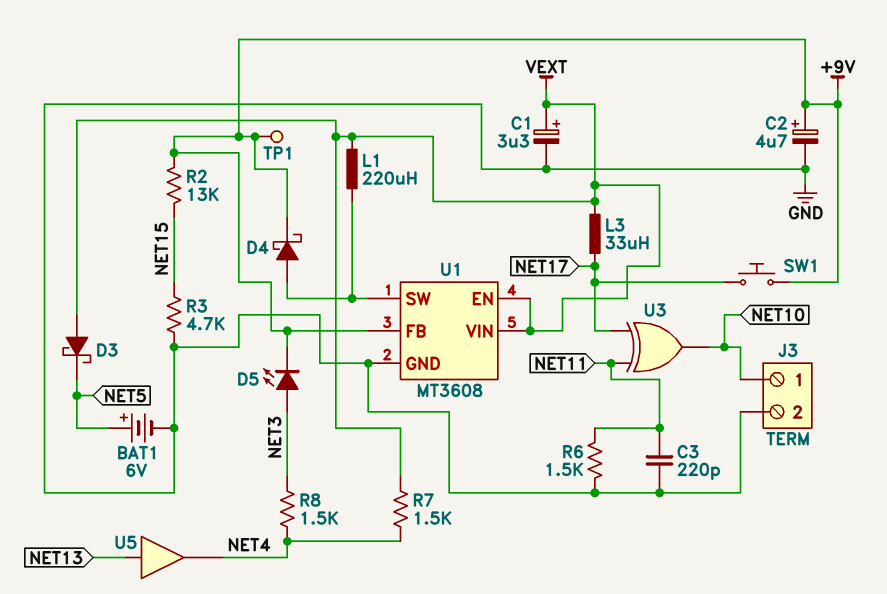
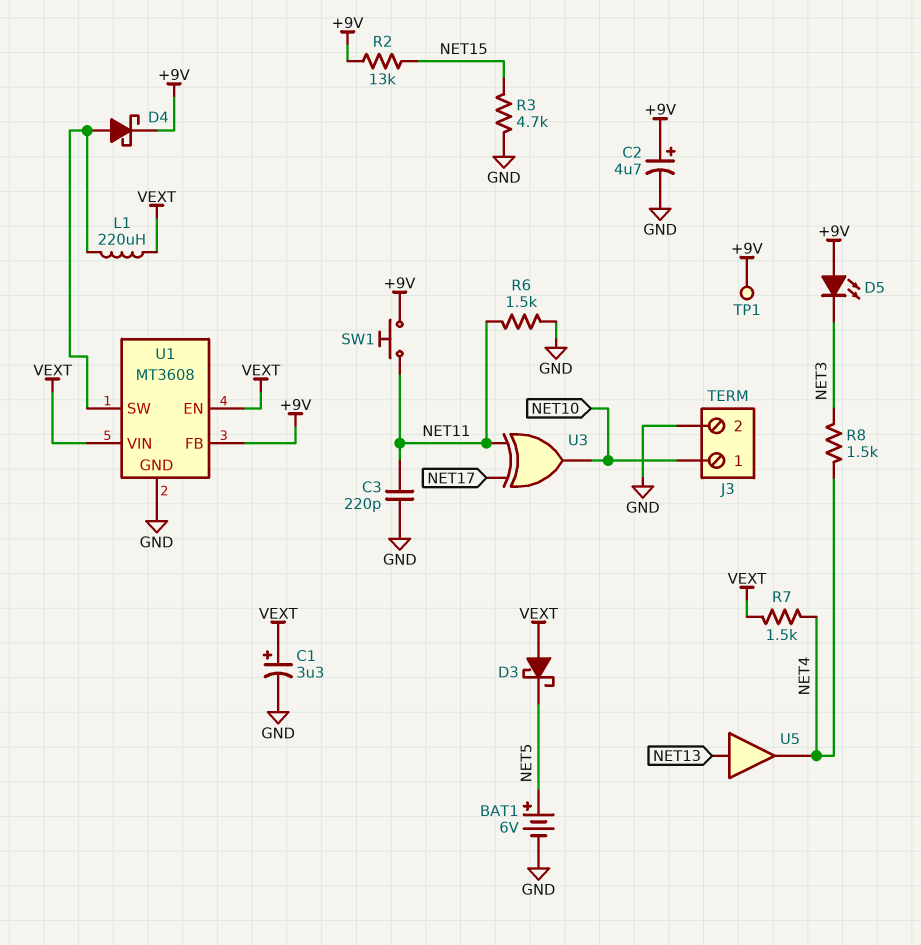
D5: LED (A NET3, K +9V) -> LED (A +9V, K NET3)
L3: 33uH (NET17, VEXT) -> none
SW1: button (+9V, NET17) -> button (+9V, NET11)

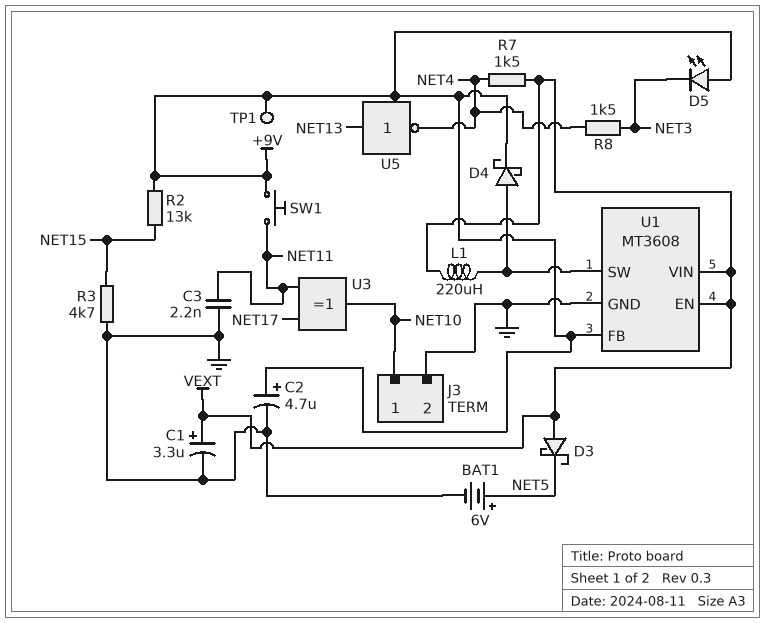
C3: 220pF (GND, NET11) -> 2.2nF (GND, NET11)
R6: 1.5k (GND, NET11) -> none
U5: buffer (in NET13, out NET4) -> NOT (in NET13, out NET4)

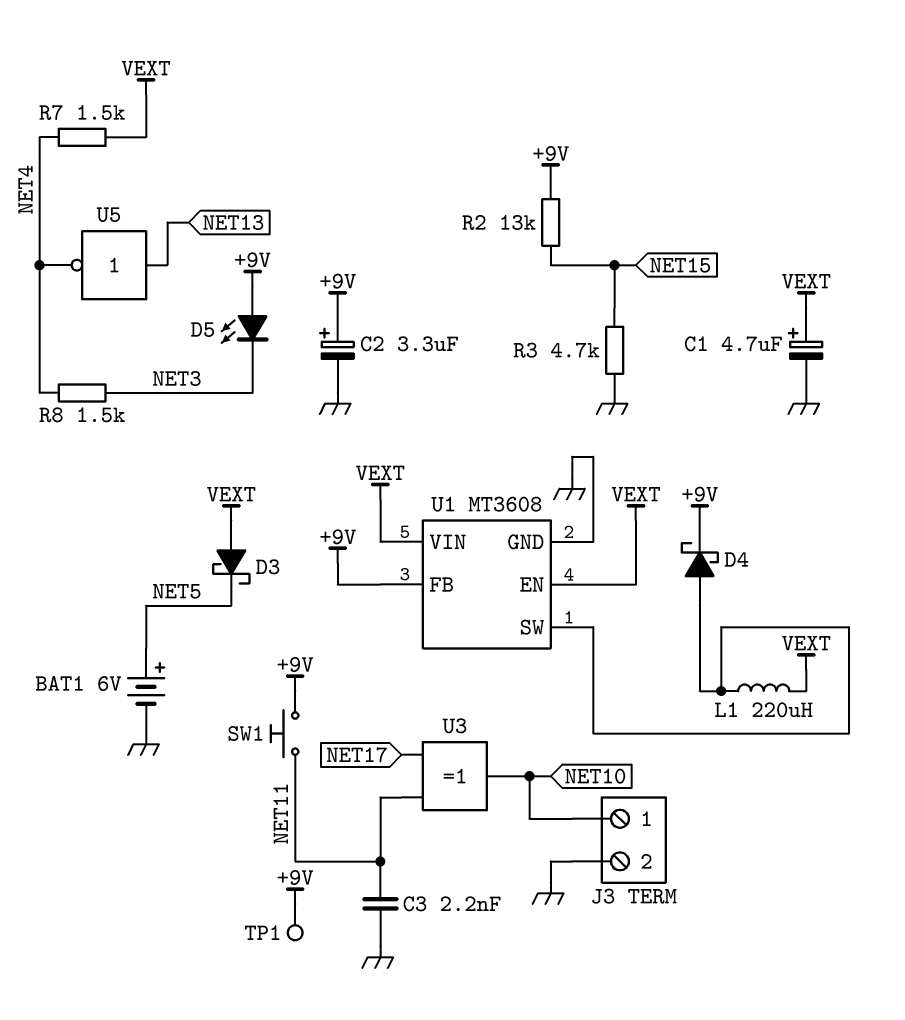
C1: 3.3uF (plus VEXT, minus GND) -> 4.7uF (plus VEXT, minus GND)
C2: 4.7uF (plus +9V, minus GND) -> 3.3uF (plus +9V, minus GND)

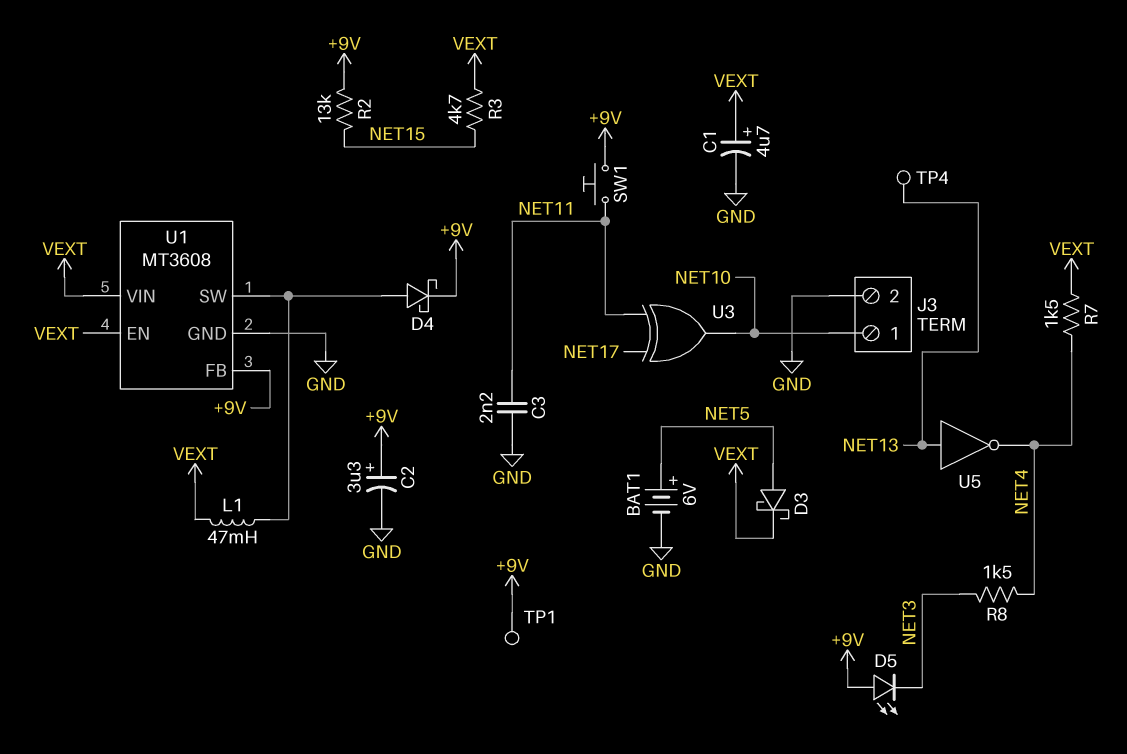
D3: schottky (A VEXT, K NET5) -> schottky (A NET5, K VEXT)
L1: 220uH (U1/SW, VEXT) -> 47mH (U1/SW, VEXT)
R3: 4.7k (GND, NET15) -> 4.7k (NET15, VEXT)
TP4: none -> test point (NET13)

